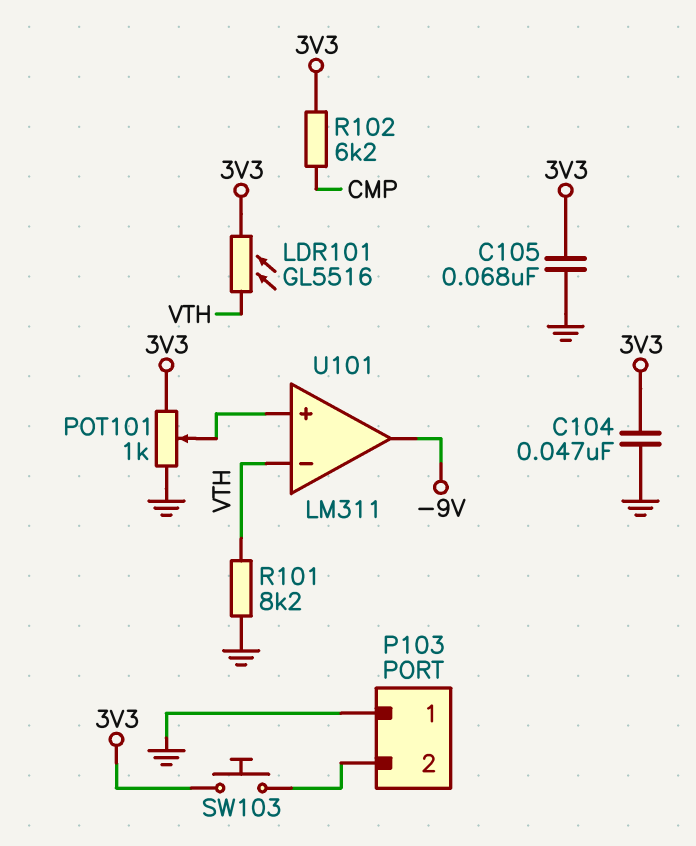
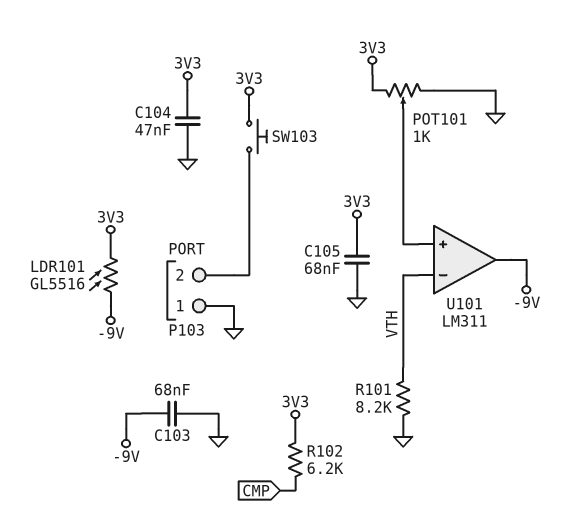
C103: none -> 68nF (-9V, GND)
LDR101: GL5516 (3V3, VTH) -> GL5516 (-9V, 3V3)

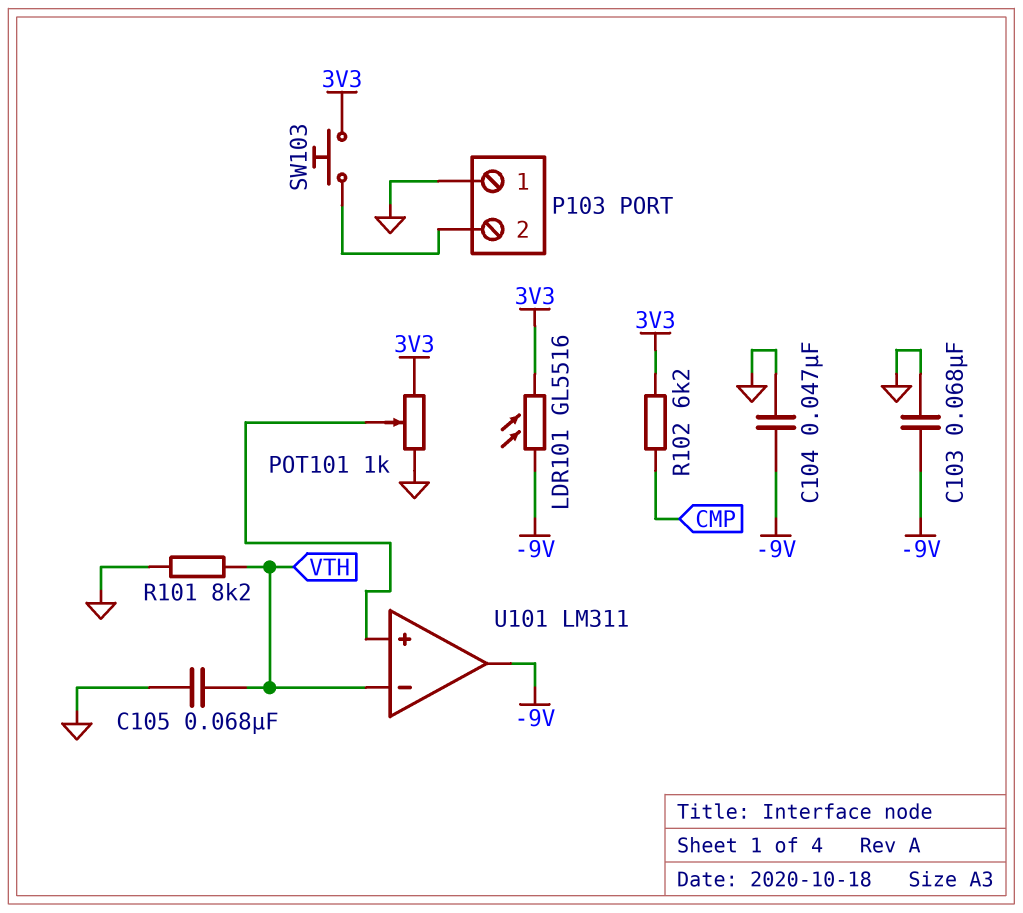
C104: 47nF (3V3, GND) -> 47nF (-9V, GND)
C105: 68nF (3V3, GND) -> 68nF (GND, VTH)

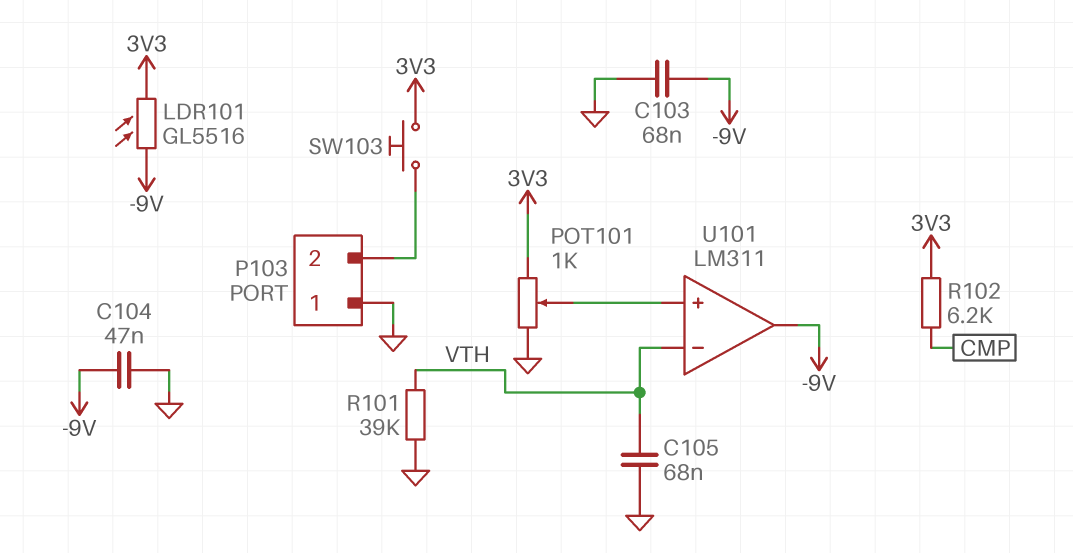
R101: 8.2k (GND, VTH) -> 39k (GND, VTH)

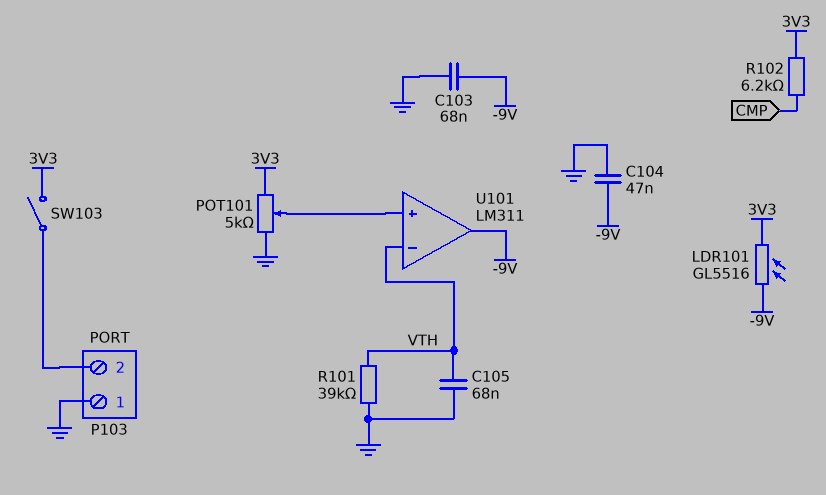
POT101: 1k (3V3, GND, wiper U101/in+) -> 5k (3V3, GND, wiper U101/in+)
SW103: button (3V3, P103/2) -> switch (3V3, P103/2)

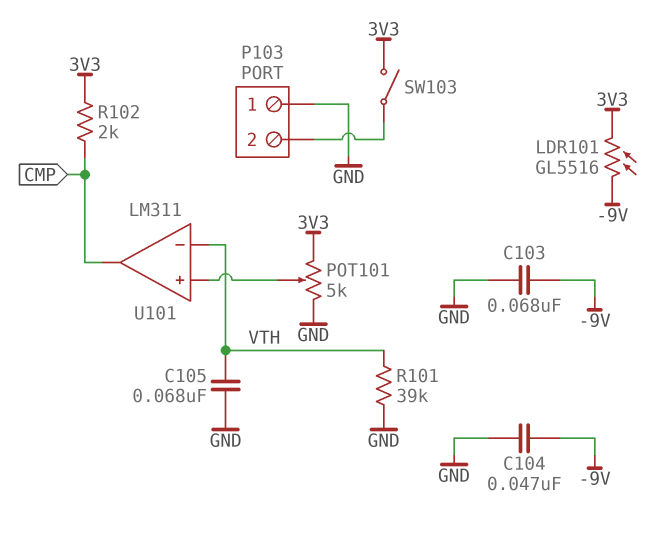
R102: 6.2k (3V3, CMP) -> 2k (3V3, CMP)
U101 pin out: -9V -> CMP

